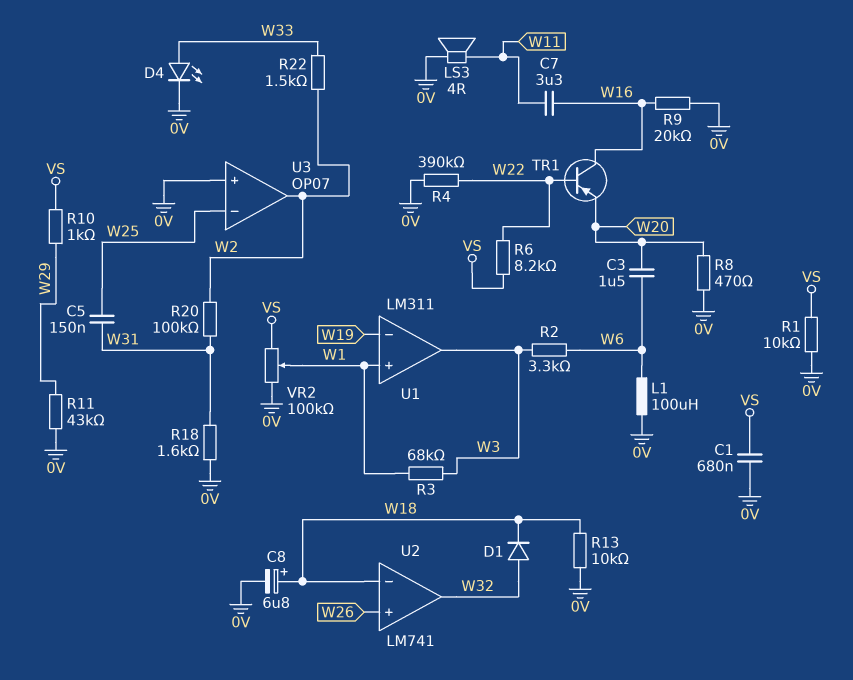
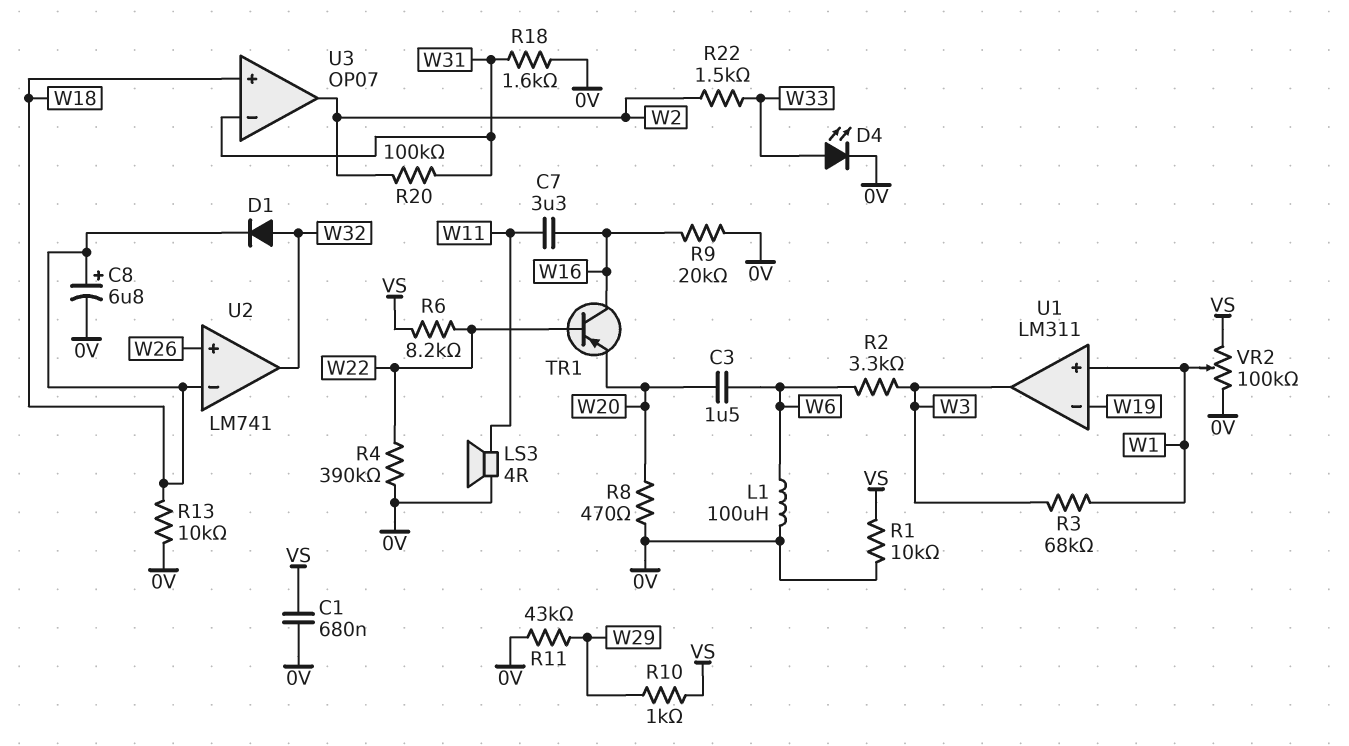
C5: 150nF (W25, W31) -> none
U3 pin in+: 0V -> W18
U3 pin in-: W25 -> W31

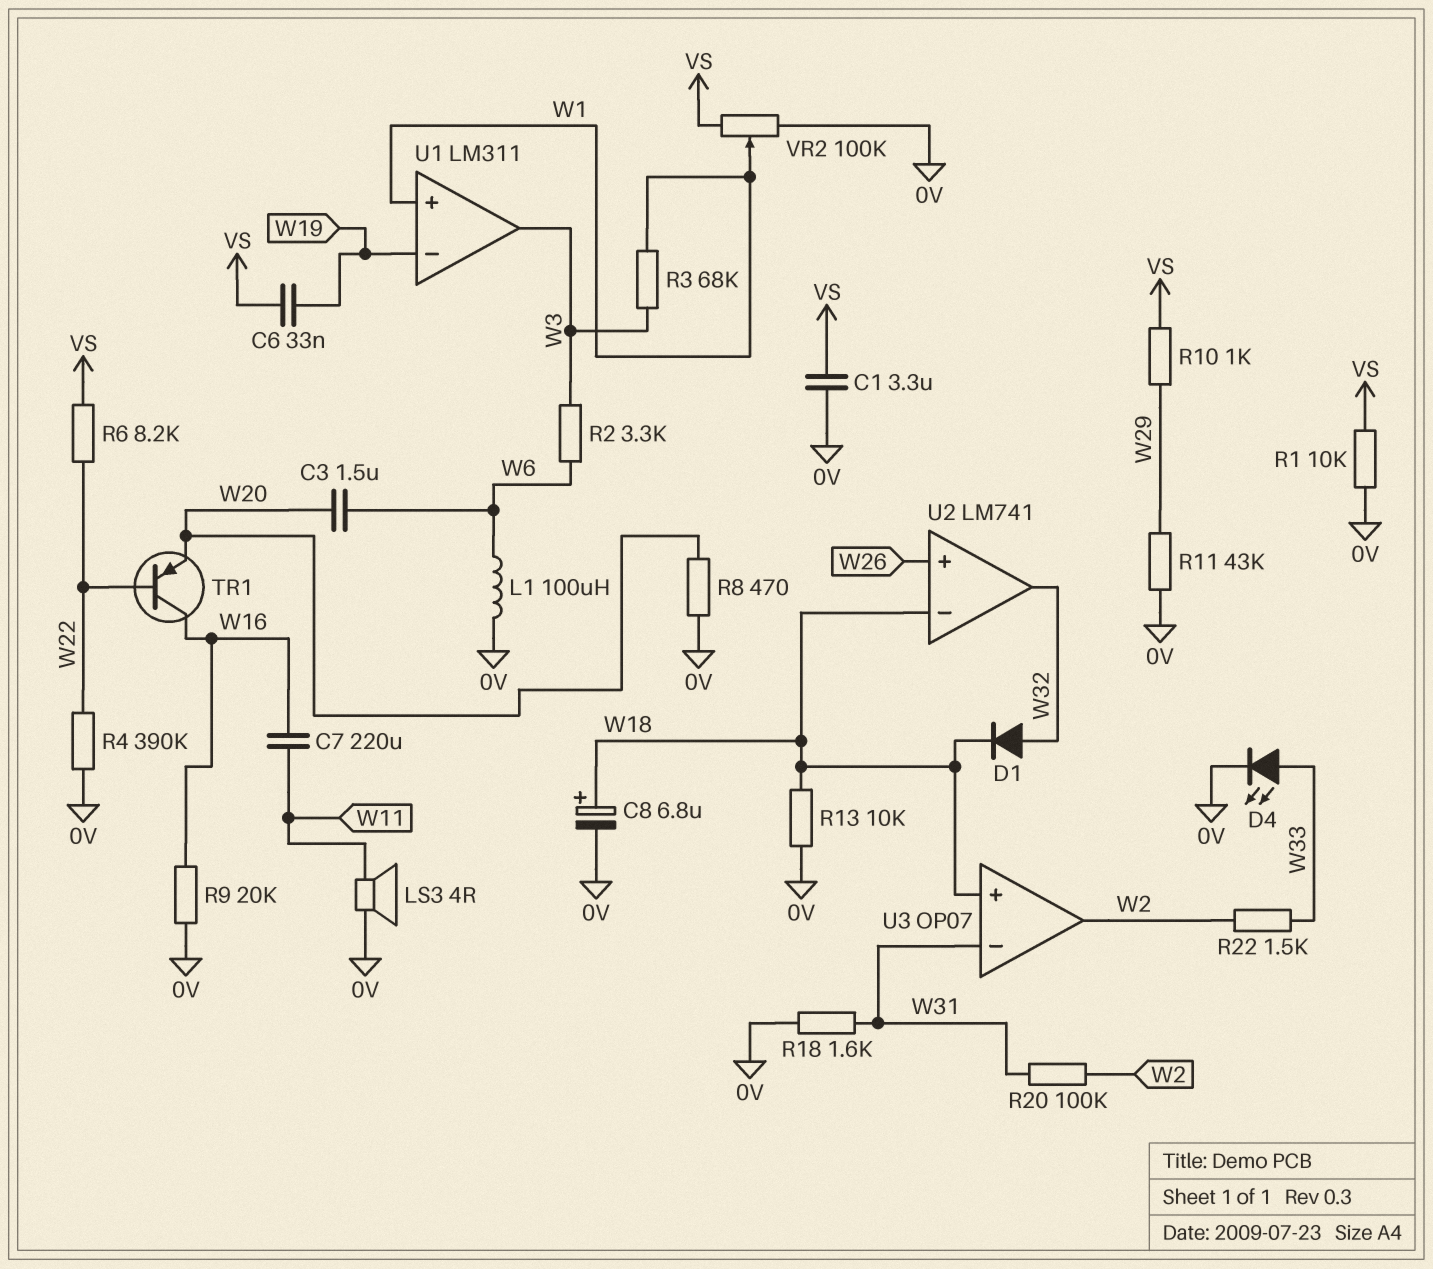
C1: 680nF (0V, VS) -> 3.3uF (0V, VS)
C6: none -> 33nF (VS, W19)
C7: 3.3uF (W11, W16) -> 220uF (W11, W16)

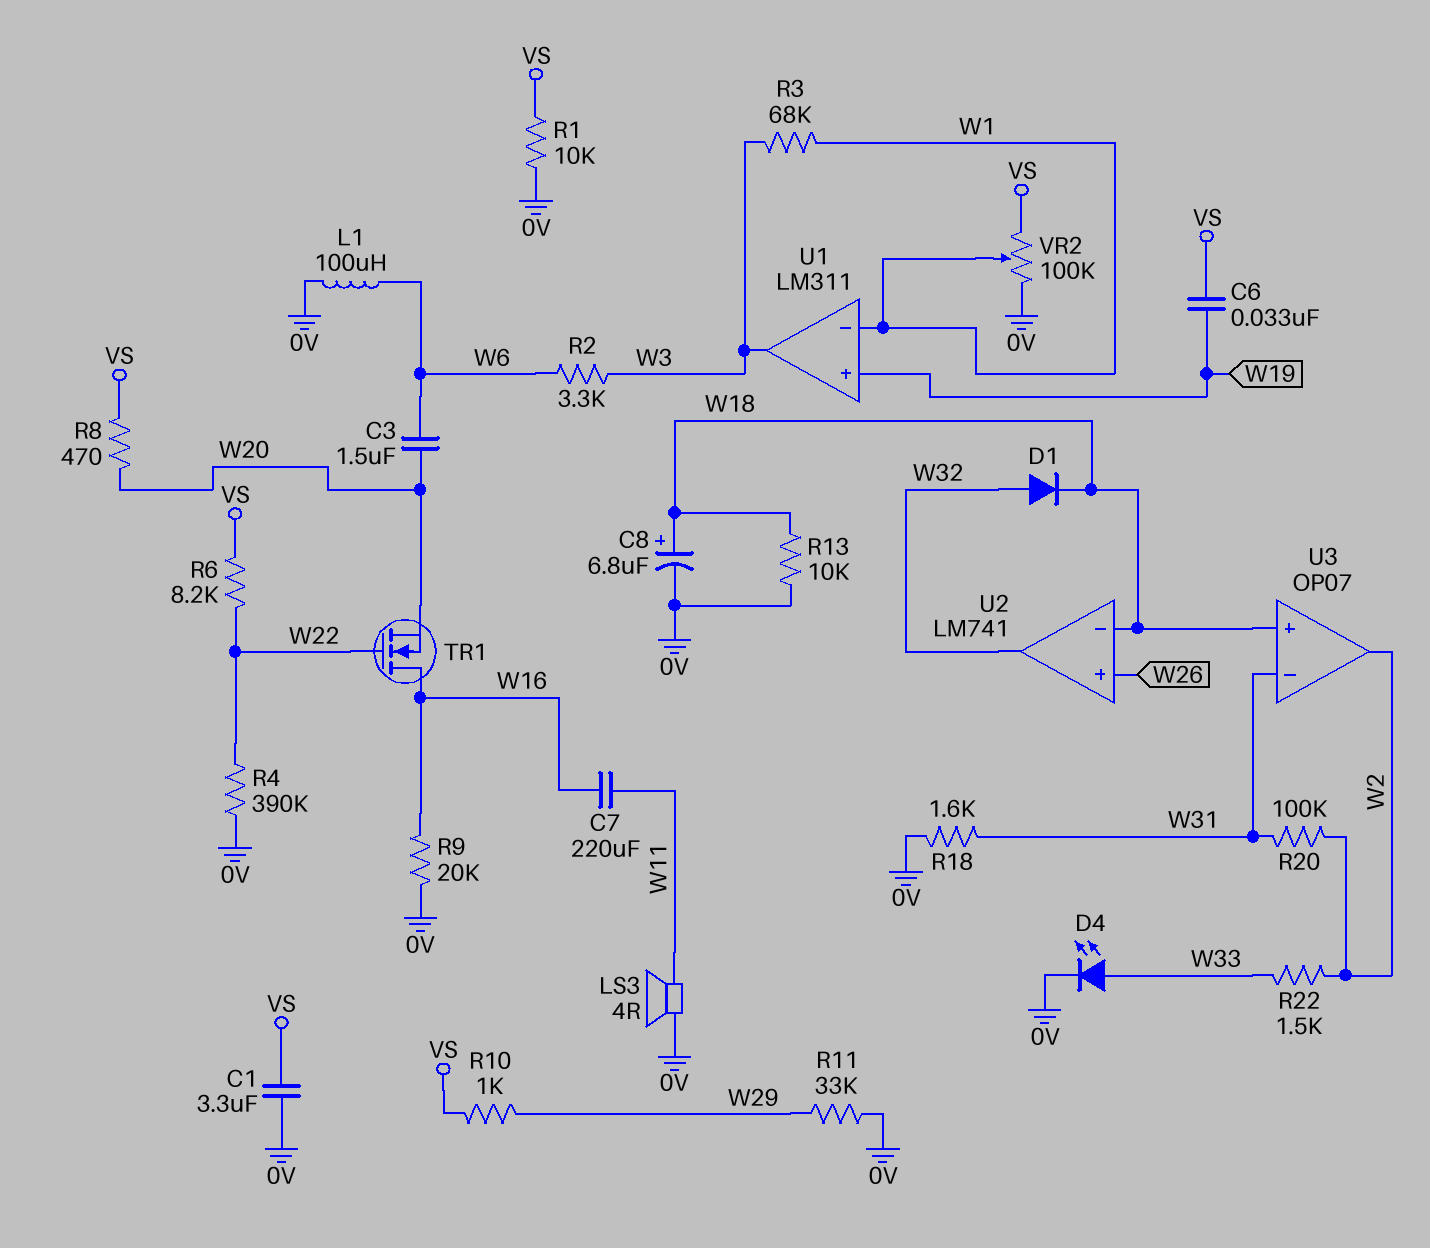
R8: 470 (0V, W20) -> 470 (VS, W20)
R11: 43k (0V, W29) -> 33k (0V, W29)
TR1: PNP (B W22, C W16, E W20) -> NMOS (G W22, D W16, S W20)
U1 pin in+: W1 -> W19
U1 pin in-: W19 -> W1

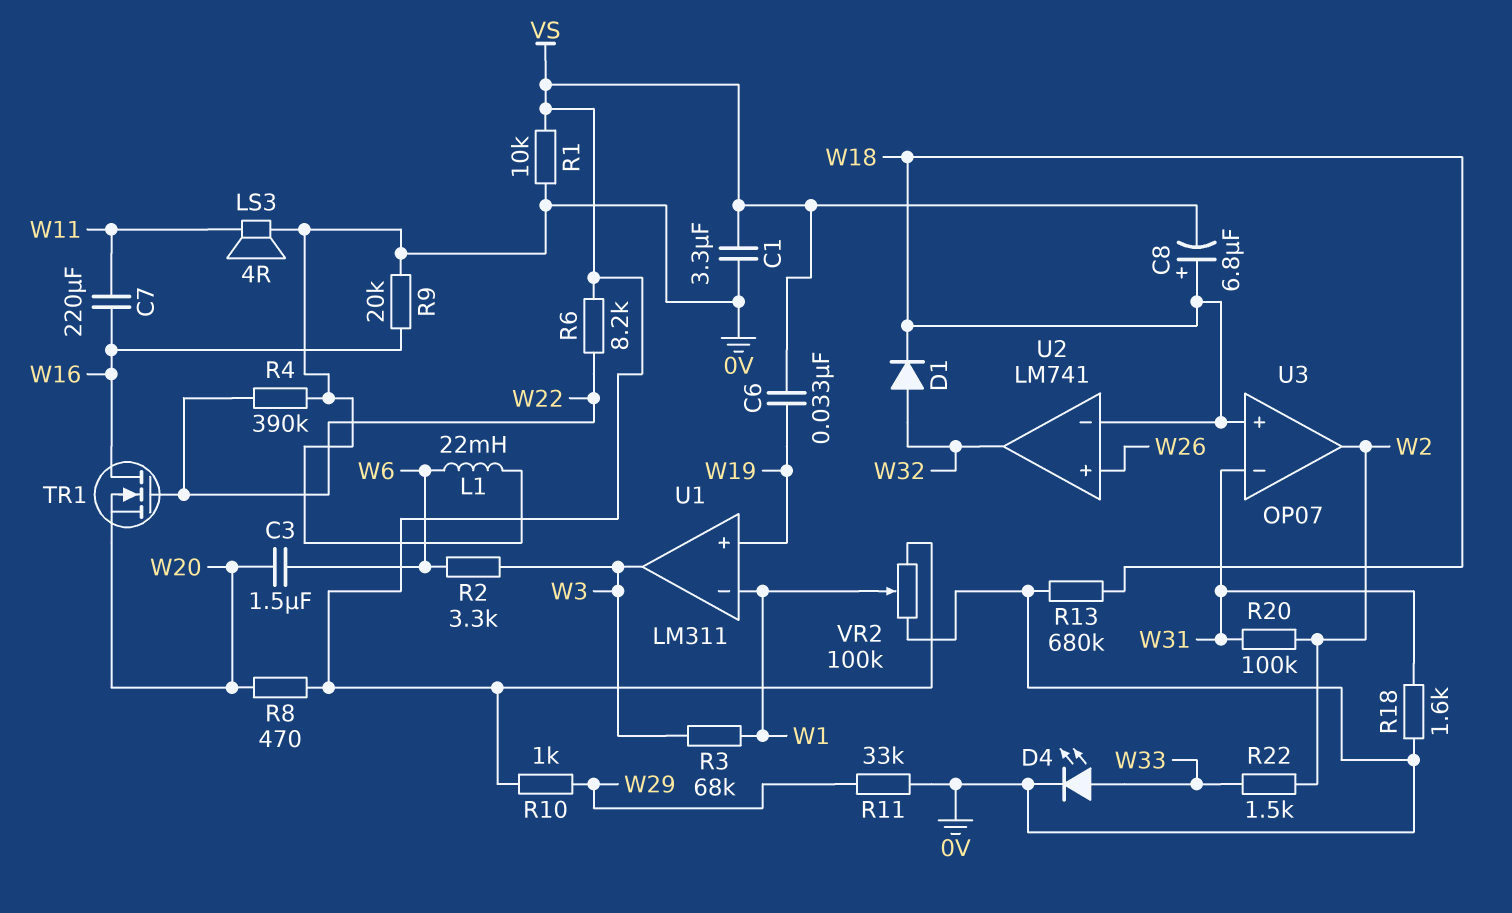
C8: 6.8uF (plus W18, minus 0V) -> 6.8uF (plus W18, minus VS)
L1: 100uH (0V, W6) -> 22mH (0V, W6)
R13: 10k (0V, W18) -> 680k (0V, W18)

